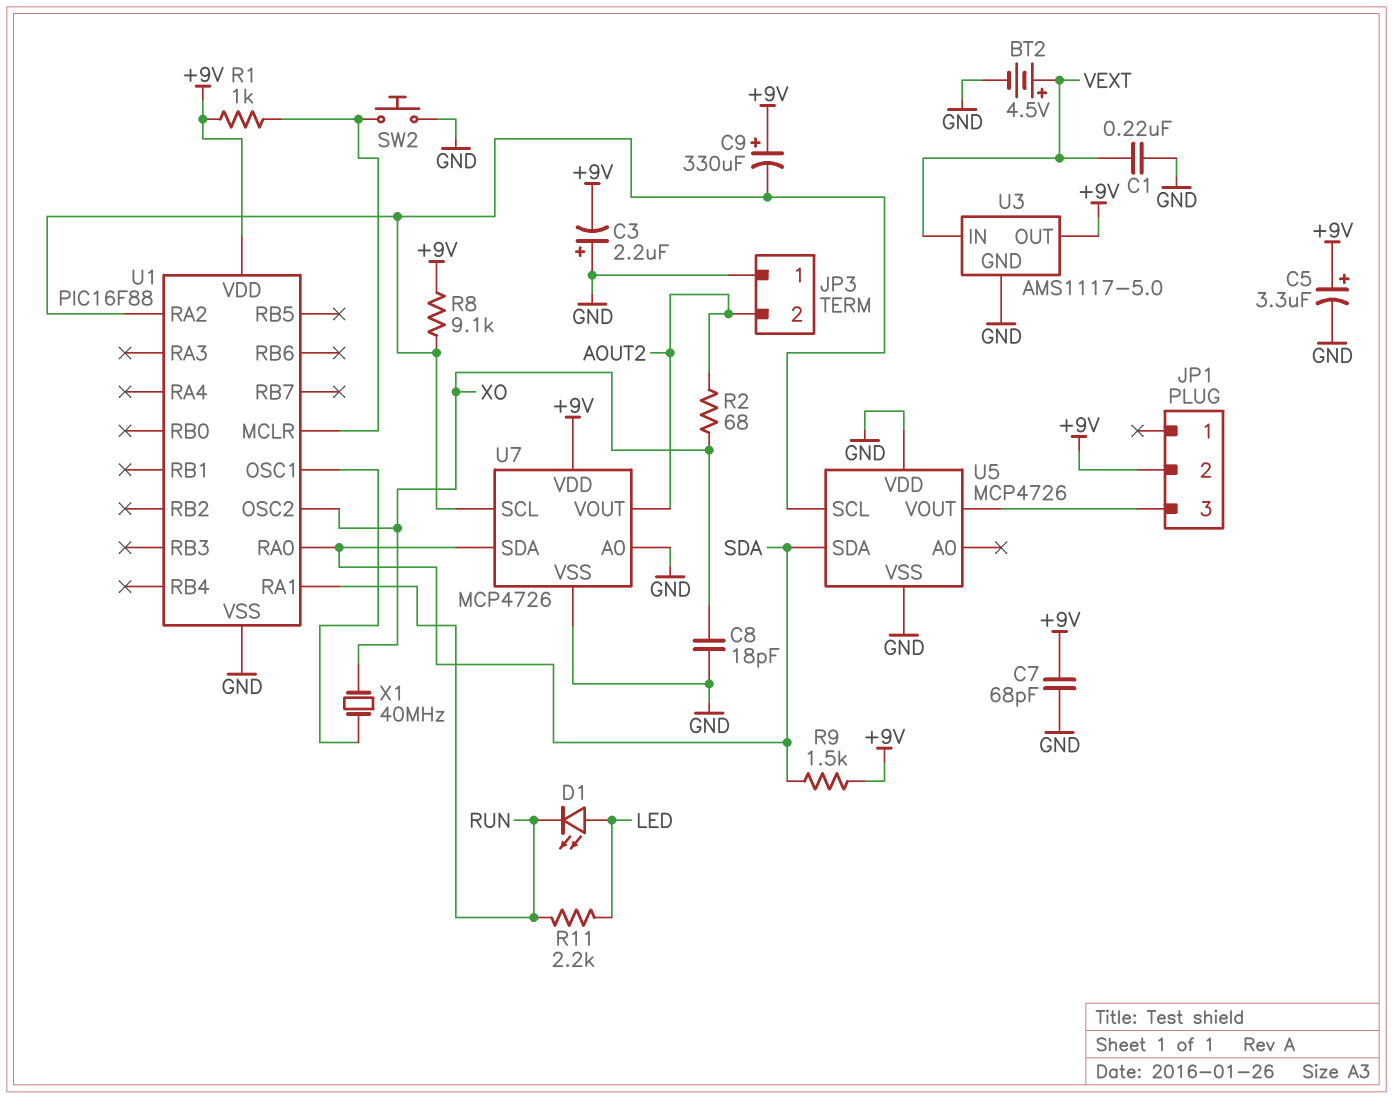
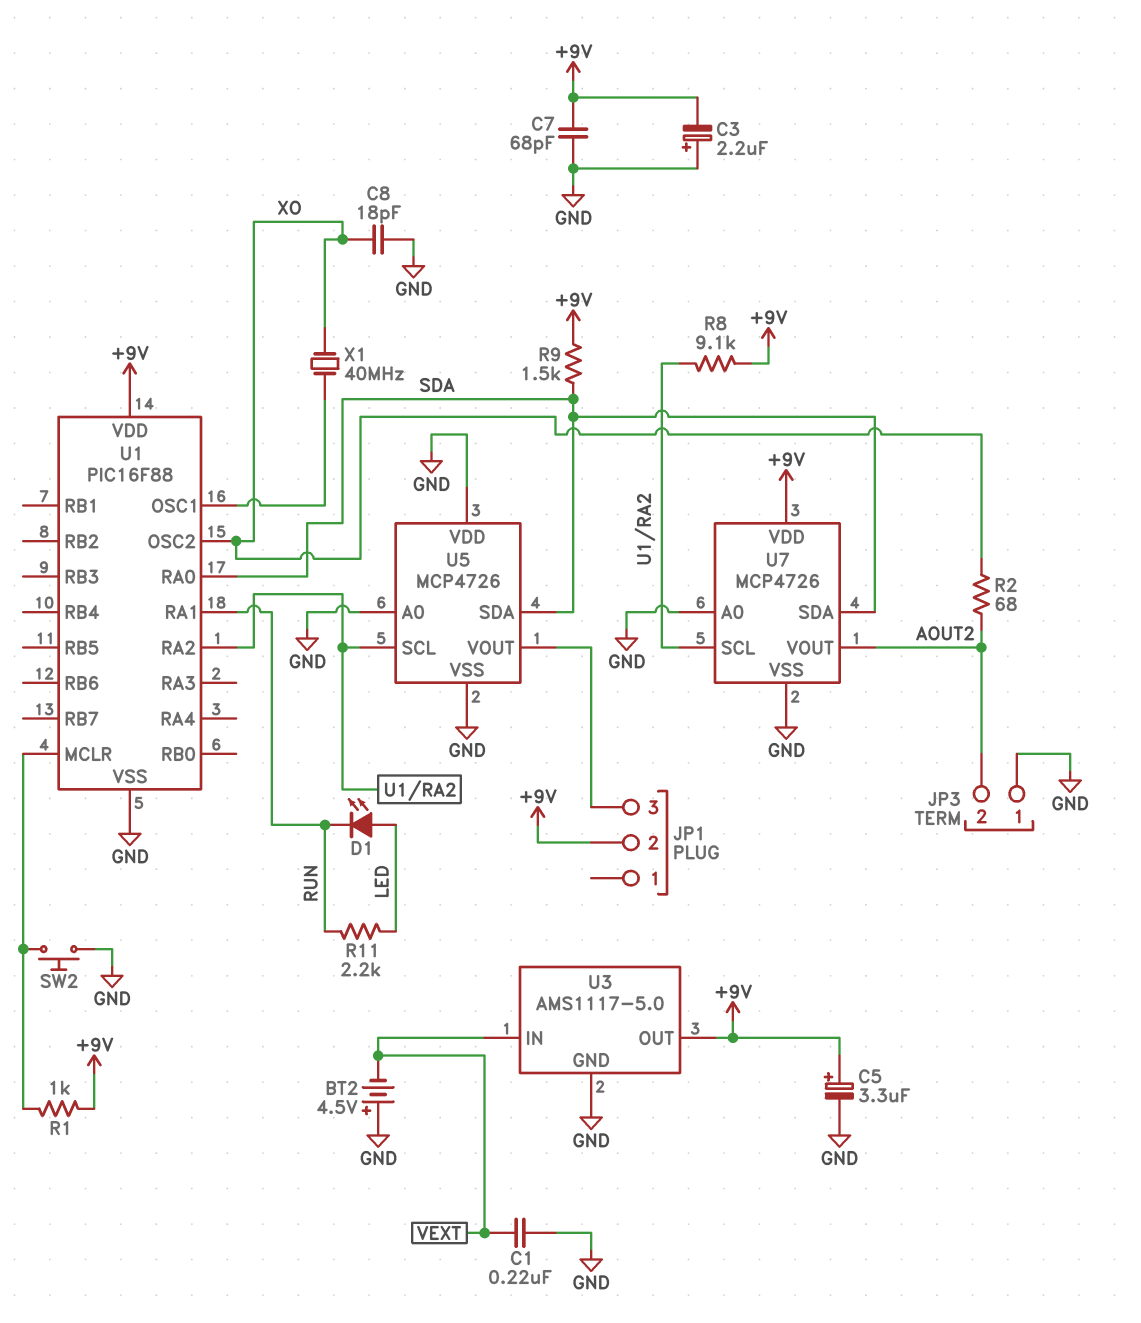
BT2: 4.5V (plus VEXT, minus GND) -> 4.5V (plus GND, minus VEXT)
C9: 330uF (plus +9V, minus U1/RA2) -> none
U5 pin A0: none -> GND

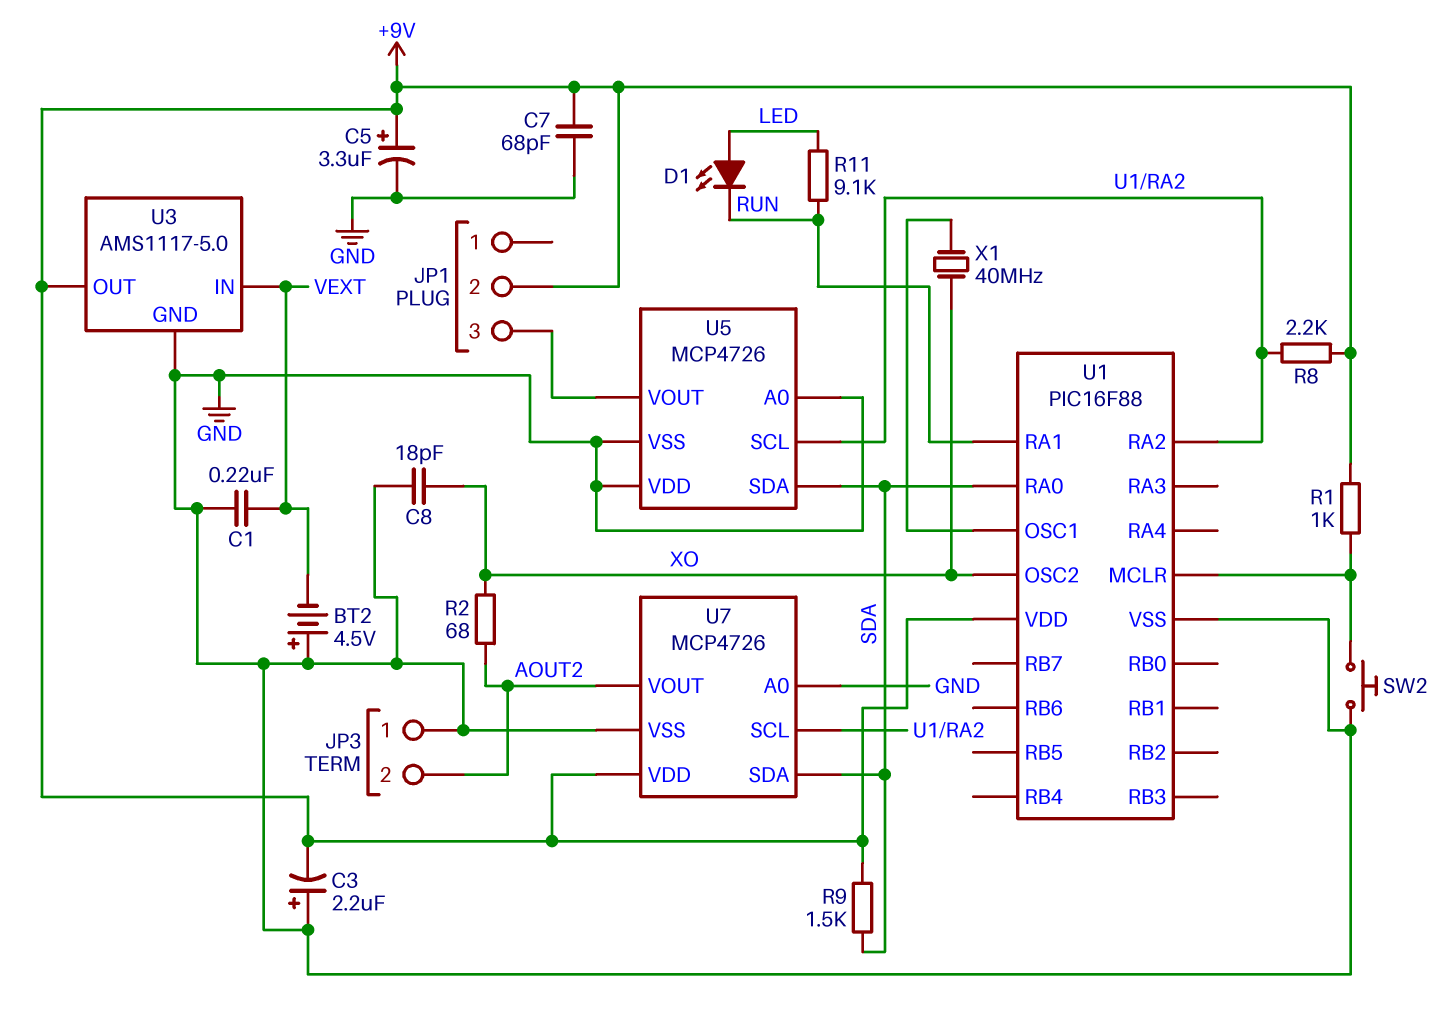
R8: 9.1k (+9V, U1/RA2) -> 2.2k (+9V, U1/RA2)
R11: 2.2k (LED, RUN) -> 9.1k (LED, RUN)

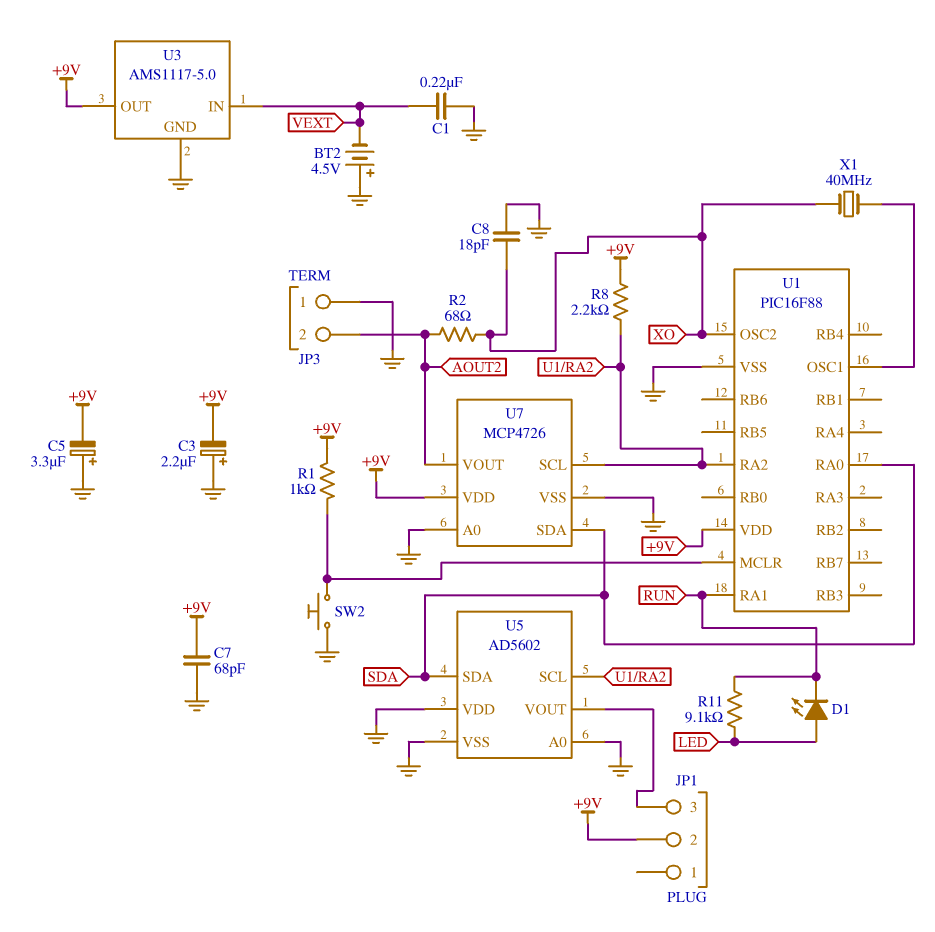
C5: 3.3uF (plus +9V, minus GND) -> 3.3uF (plus GND, minus +9V)
R9: 1.5k (+9V, SDA) -> none
U5: MCP4726 -> AD5602

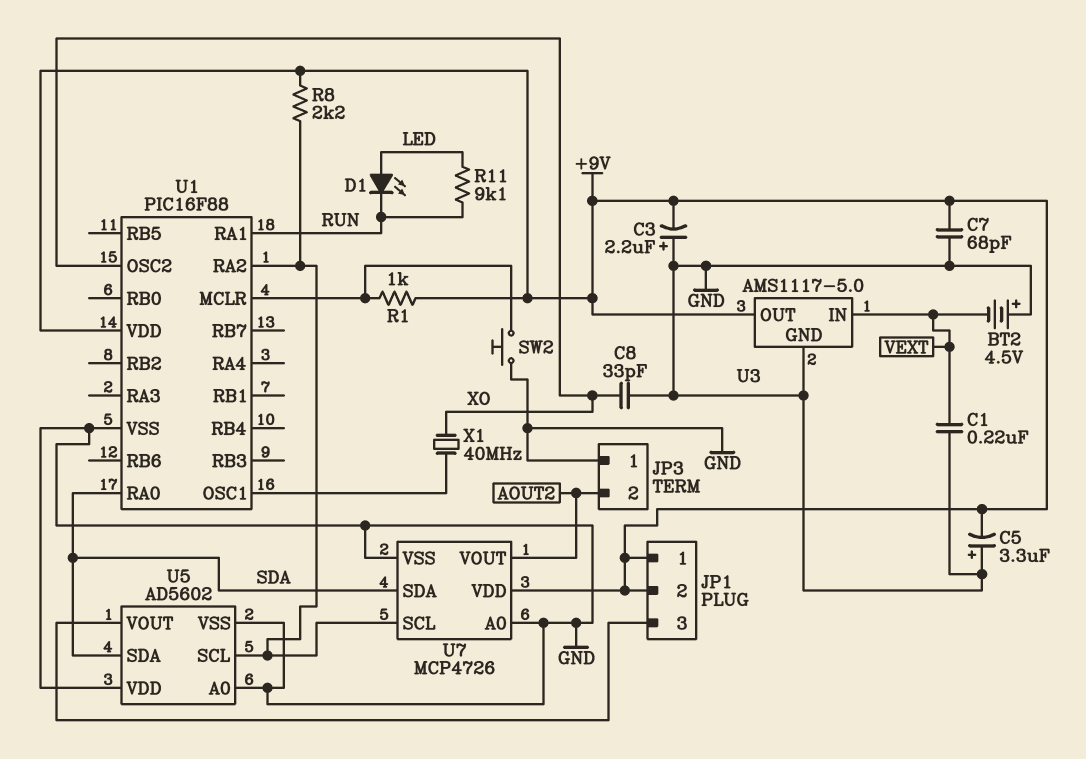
C8: 18pF (GND, XO) -> 33pF (GND, XO)
JP1 pin 1: none -> +9V
R2: 68 (AOUT2, XO) -> none

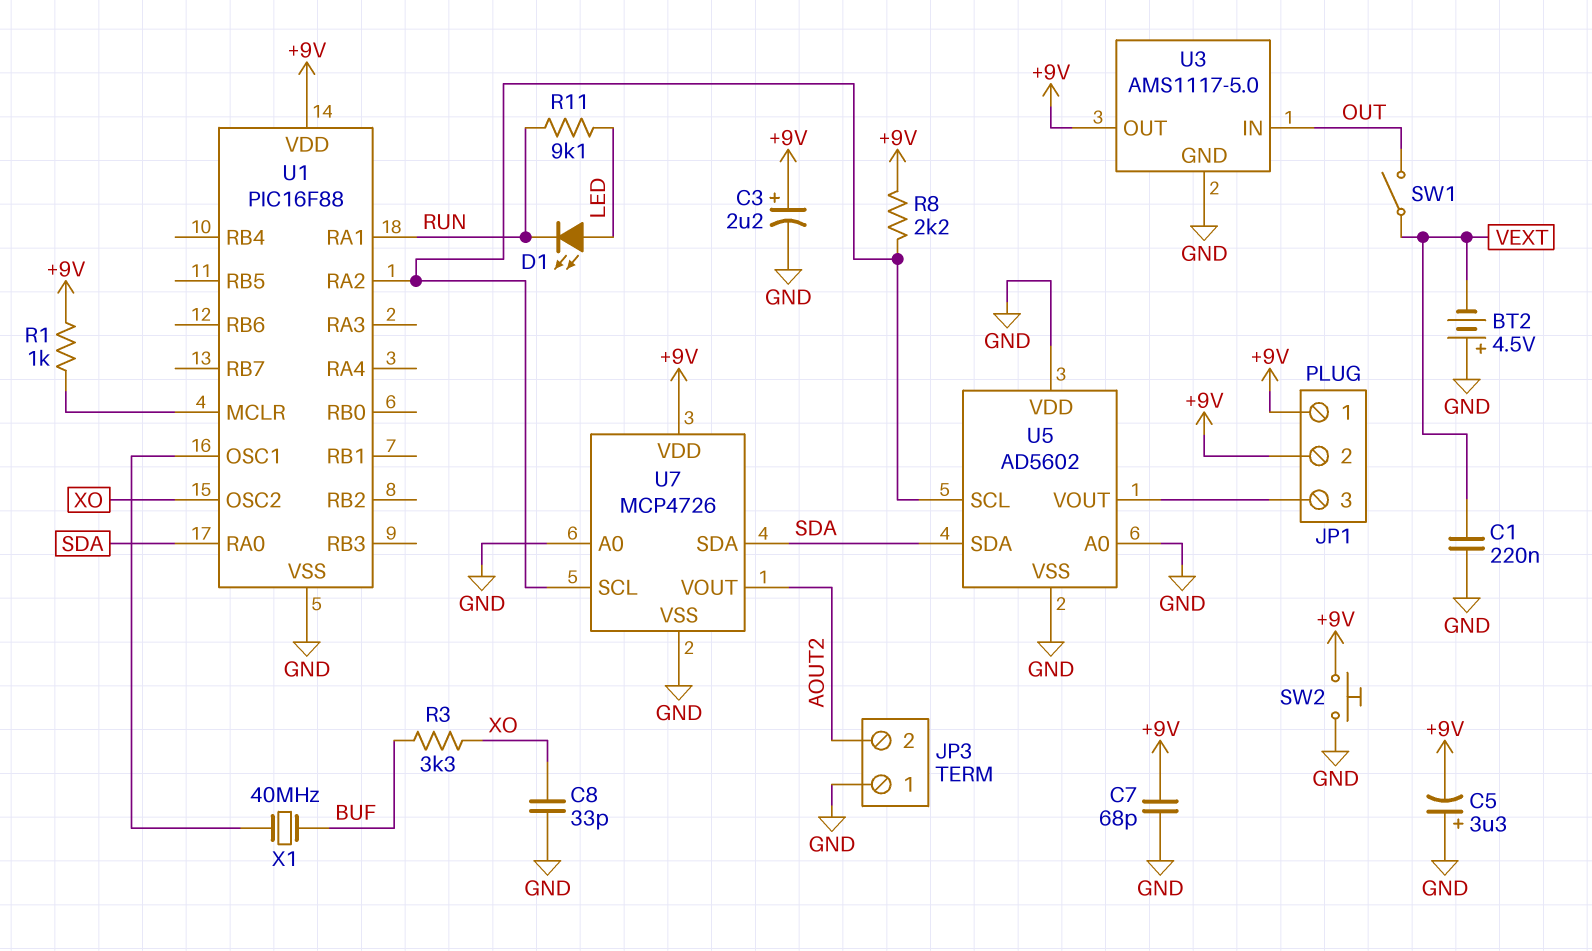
C3: 2.2uF (plus GND, minus +9V) -> 2.2uF (plus +9V, minus GND)
R3: none -> 3.3k (BUF, XO)
SW1: none -> switch (OUT, VEXT)
SW2: button (GND, U1/MCLR) -> button (+9V, GND)
U3 pin IN: VEXT -> OUT
X1: 40MHz (U1/OSC1, XO) -> 40MHz (BUF, U1/OSC1)

